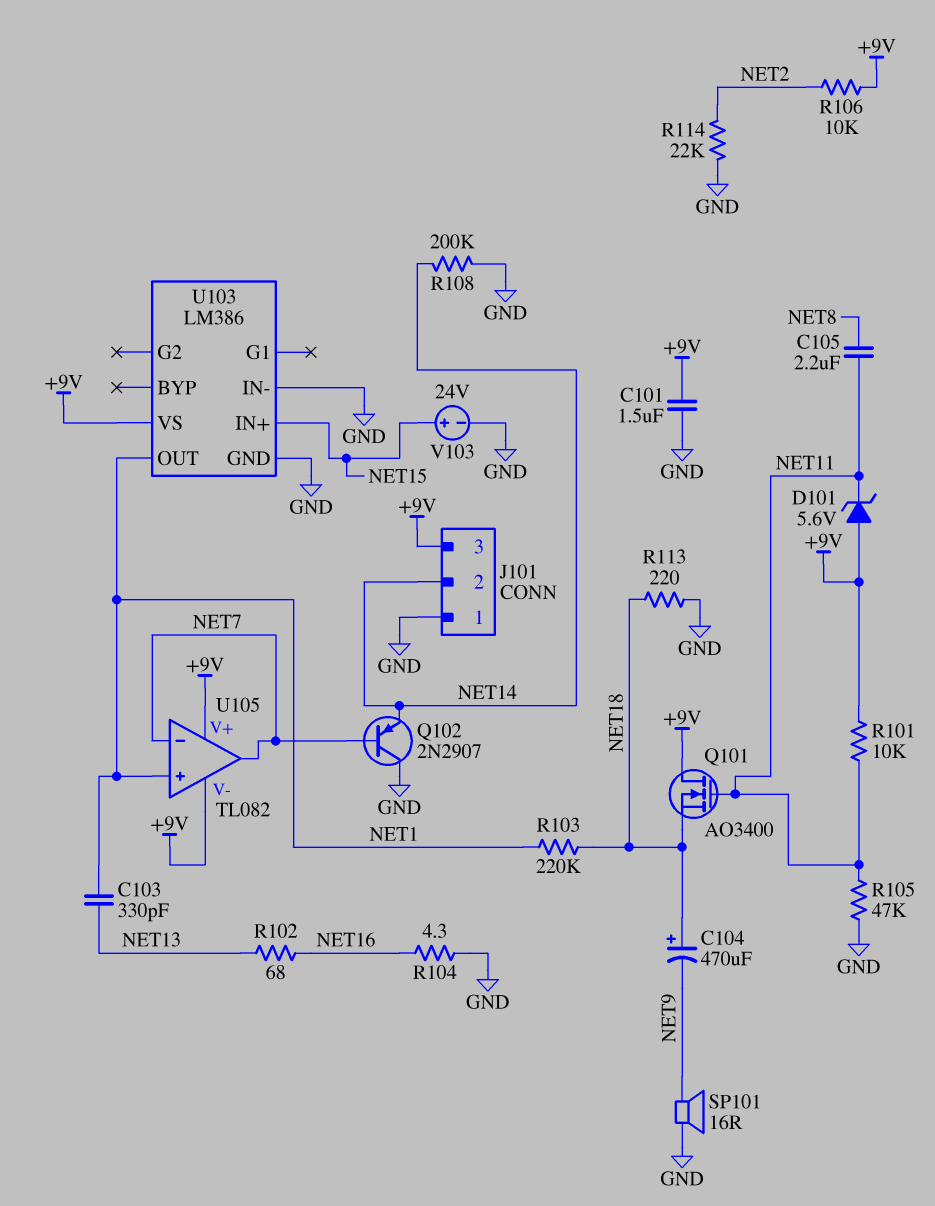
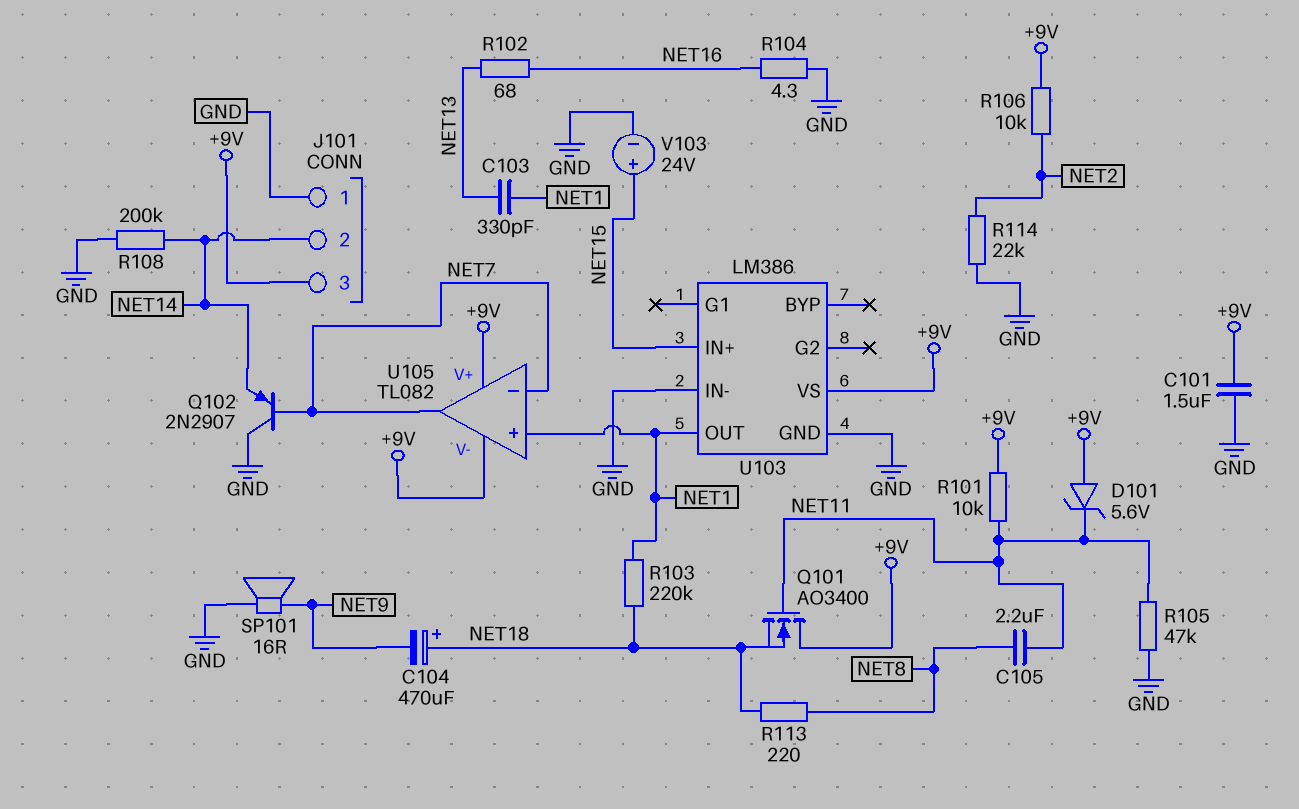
R113: 220 (GND, NET18) -> 220 (NET8, NET18)

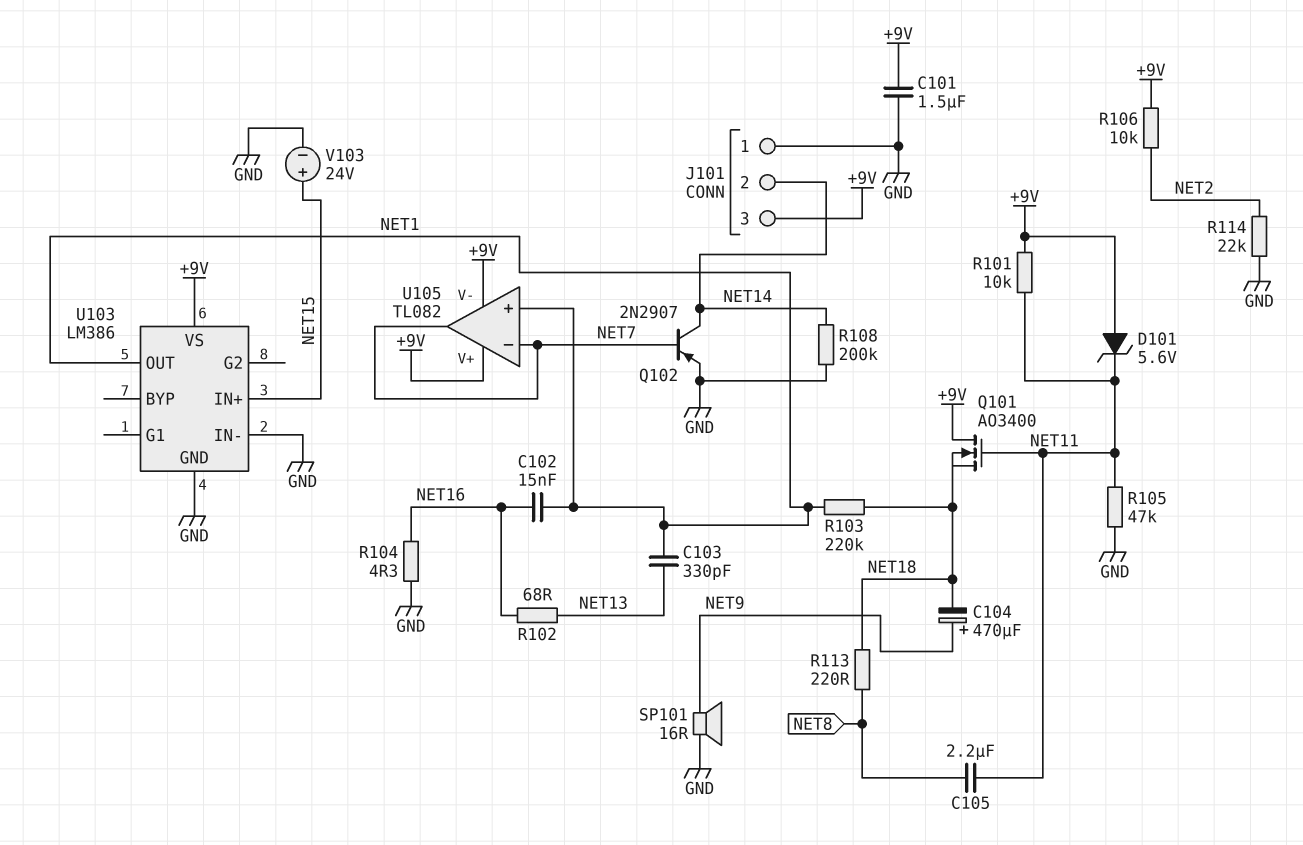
C102: none -> 15nF (NET1, NET16)
C104: 470uF (plus NET18, minus NET9) -> 470uF (plus NET9, minus NET18)
Q102: PNP 2N2907 (B NET7, C GND, E NET14) -> PNP 2N2907 (B NET7, C NET14, E GND)

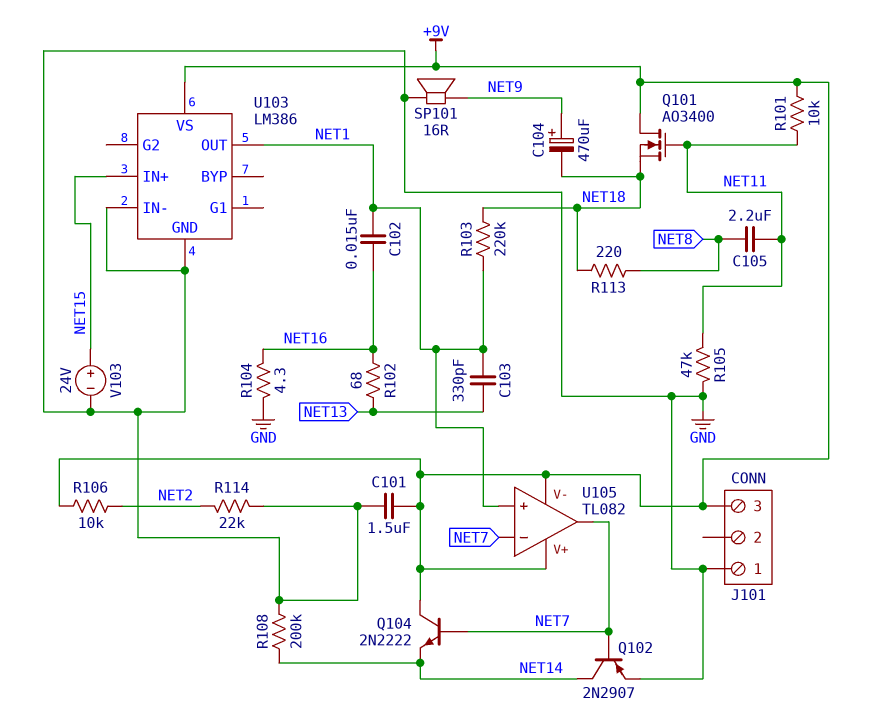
D101: zener 5.6V (A +9V, K NET11) -> none
J101 pin 2: NET14 -> none
Q104: none -> NPN 2N2222 (B NET7, C +9V, E NET14)

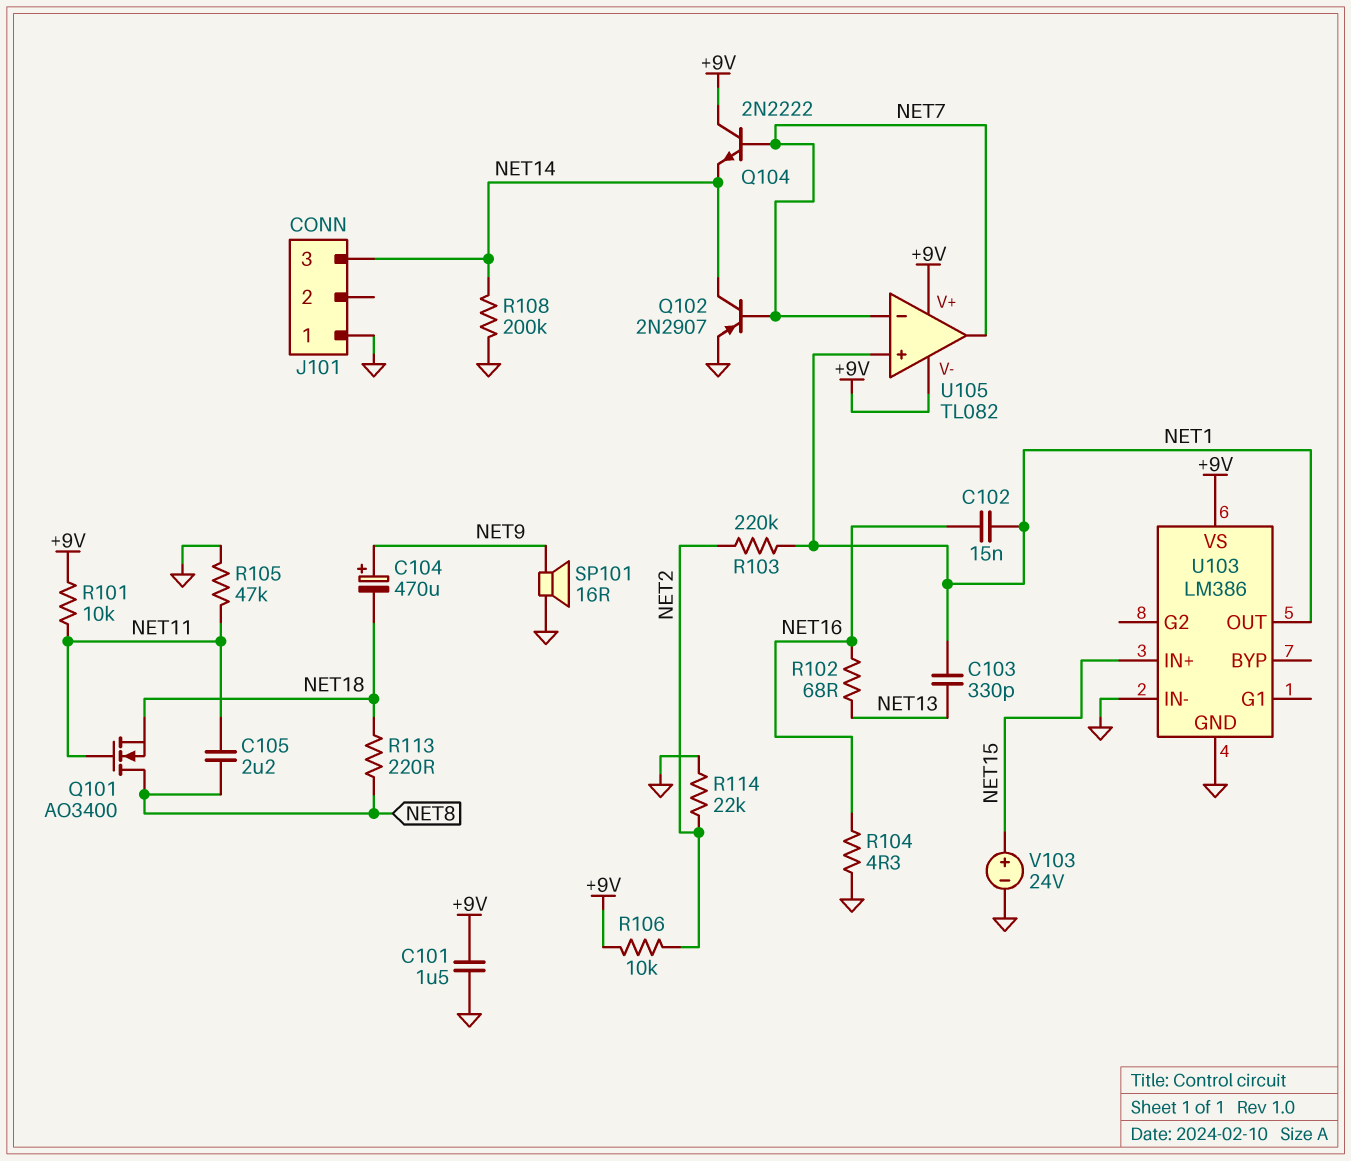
J101 pin 3: +9V -> NET14
Q101: NMOS AO3400 (G NET11, D +9V, S NET18) -> NMOS AO3400 (G NET11, D NET8, S NET18)
R103: 220k (NET1, NET18) -> 220k (NET1, NET2)

